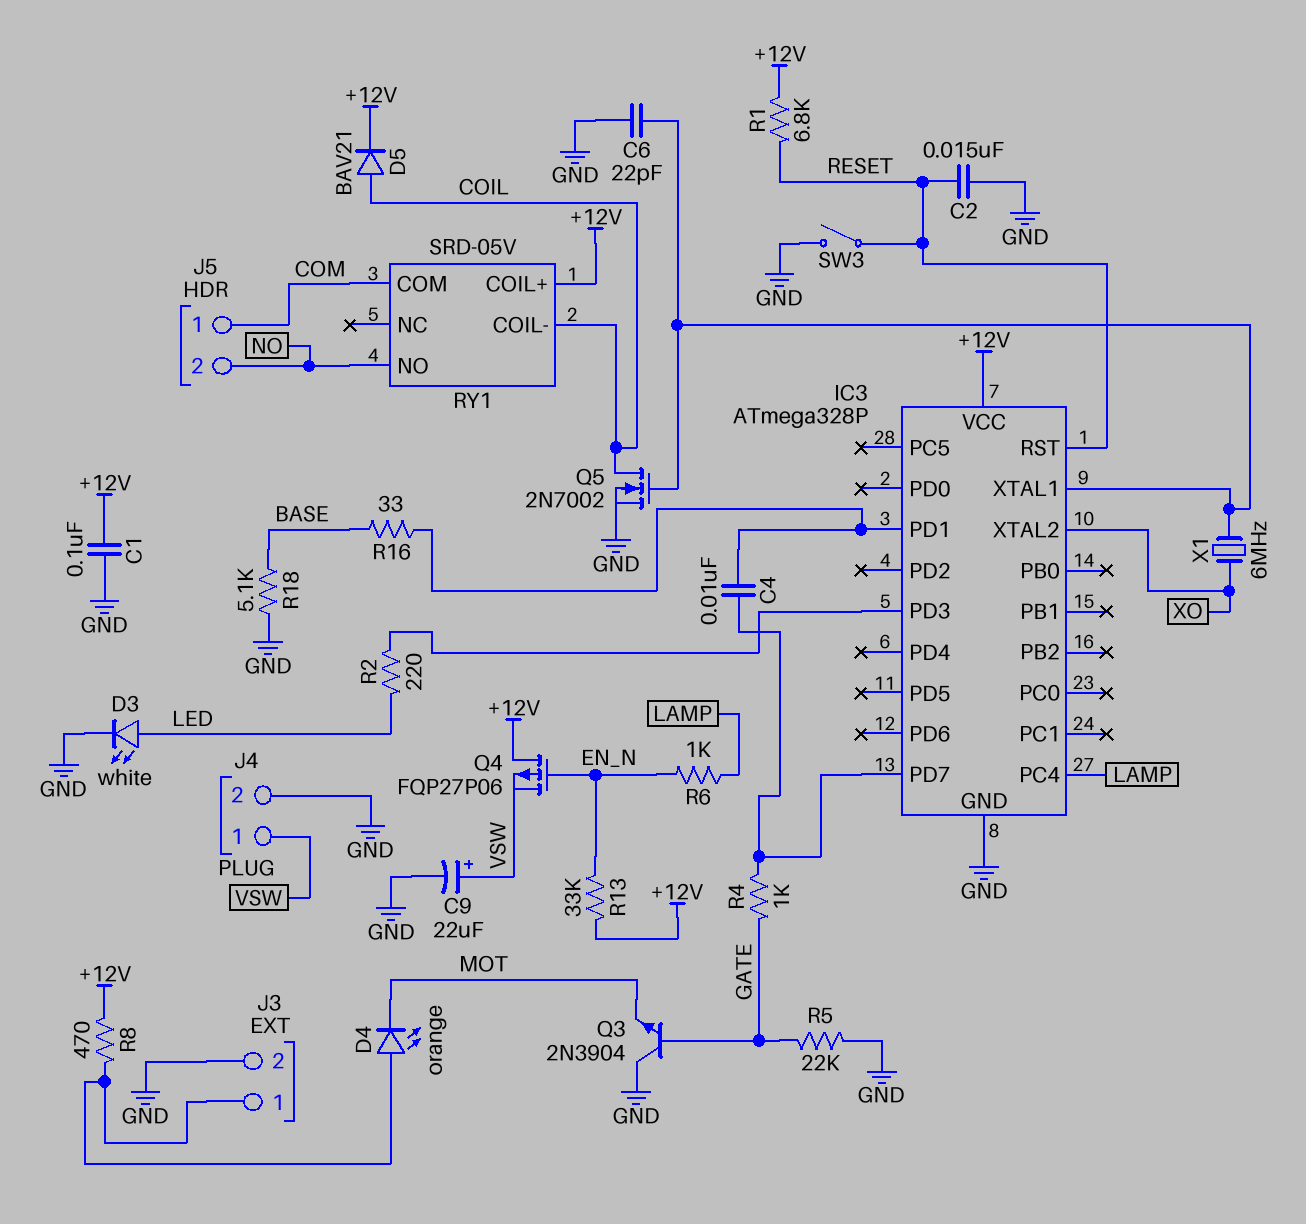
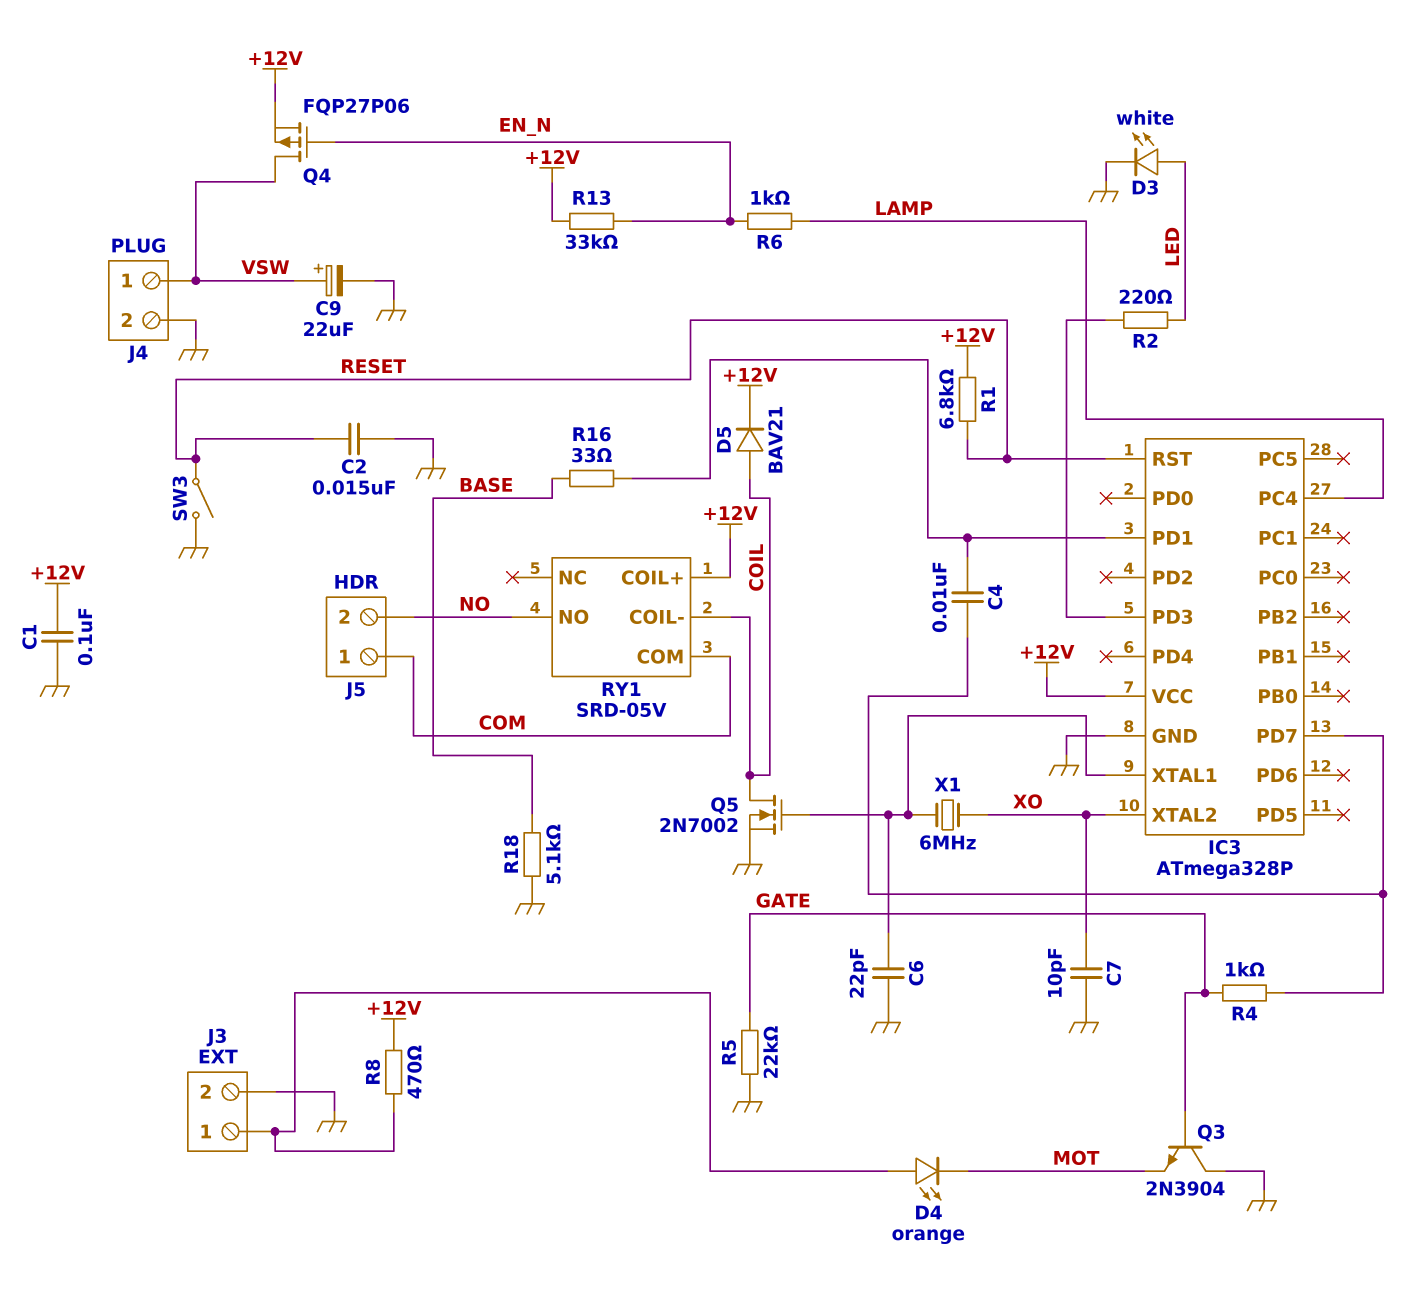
C7: none -> 10pF (GND, XO)
Q4: PMOS FQP27P06 (G EN_N, D +12V, S VSW) -> PMOS FQP27P06 (G EN_N, D VSW, S +12V)

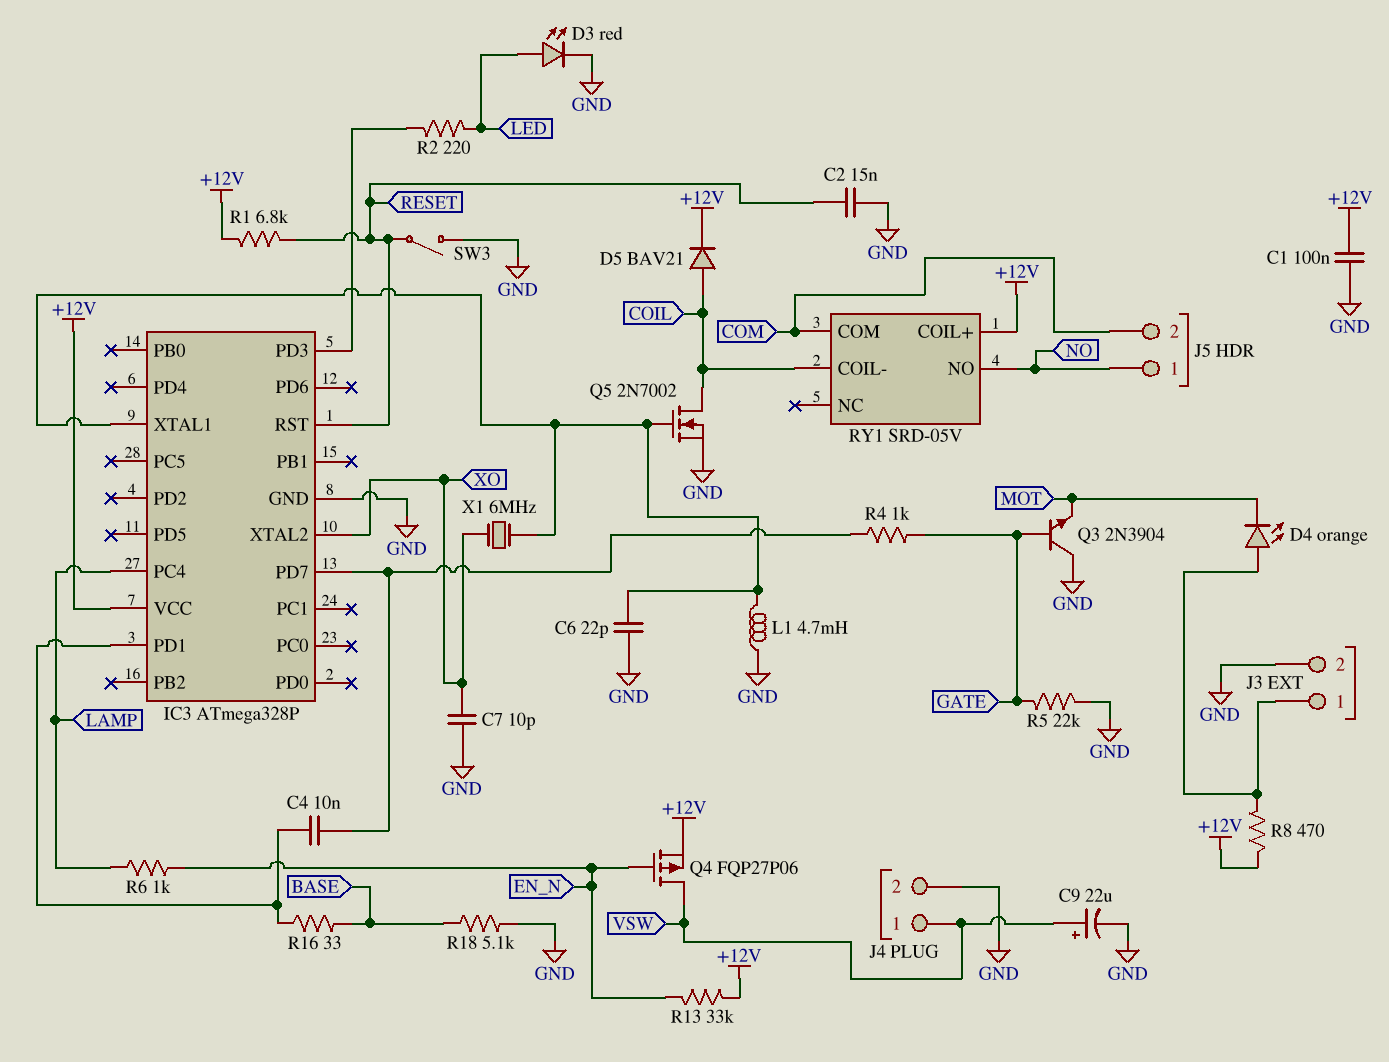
D3: LED white (A LED, K GND) -> LED red (A LED, K GND)
J5 pin 1: COM -> NO
J5 pin 2: NO -> COM
L1: none -> 4.7mH (GND, IC3/XTAL1)

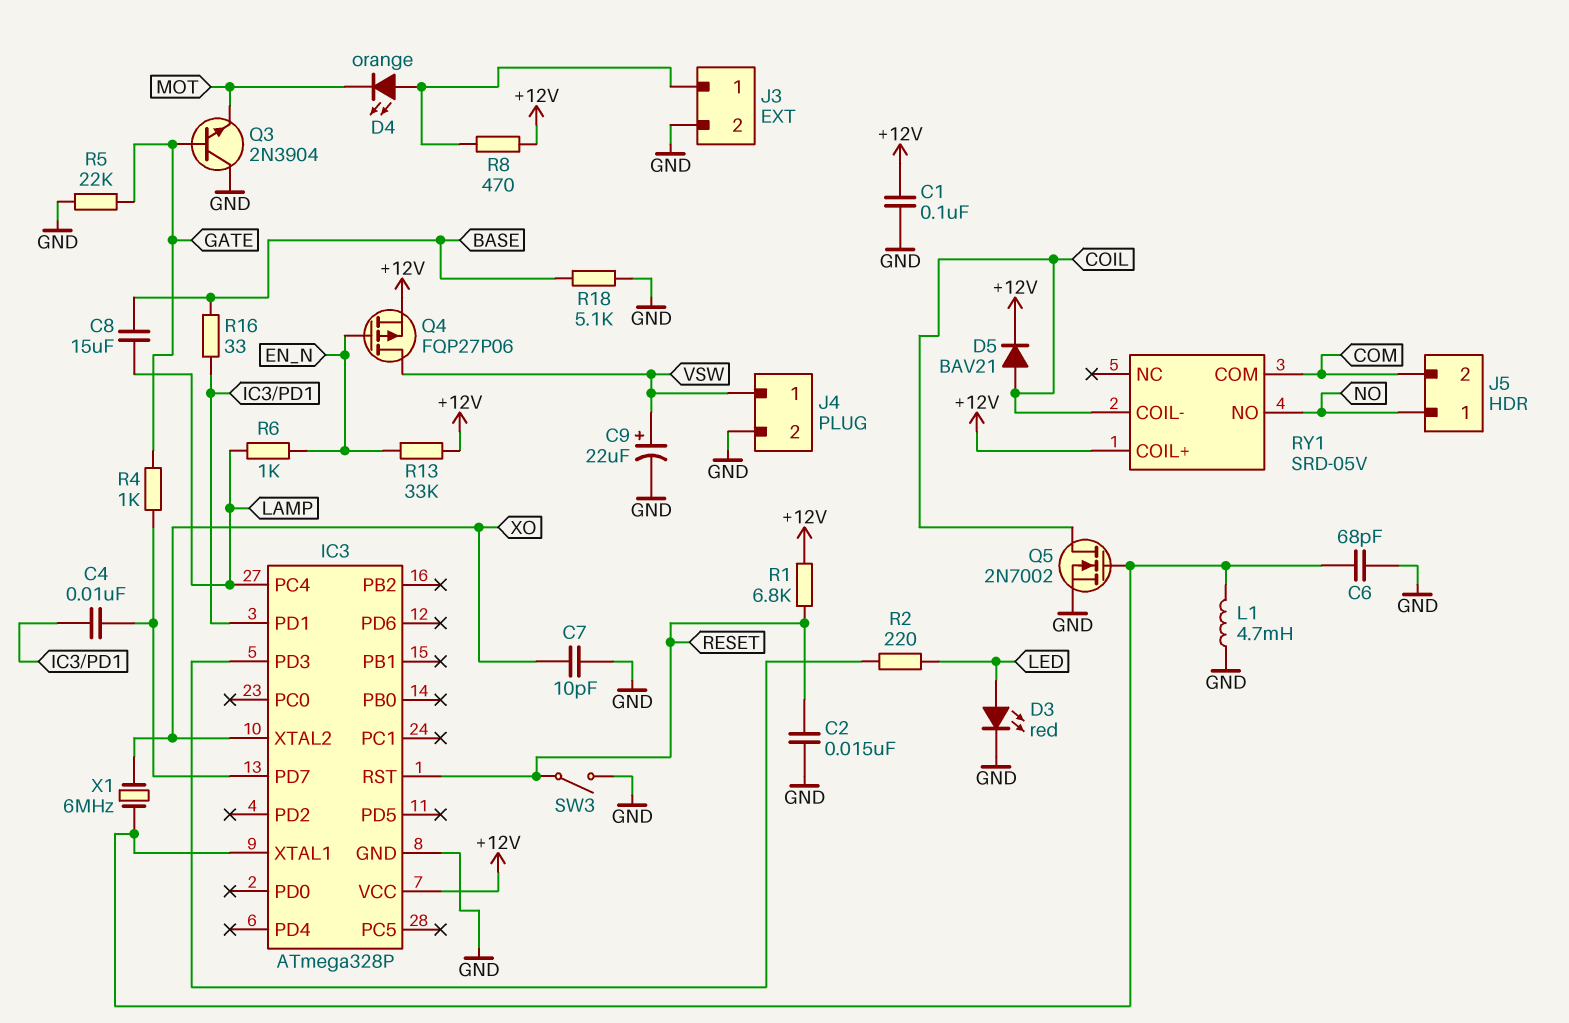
C6: 22pF (GND, IC3/XTAL1) -> 68pF (GND, IC3/XTAL1)
C8: none -> 15uF (BASE, LAMP)

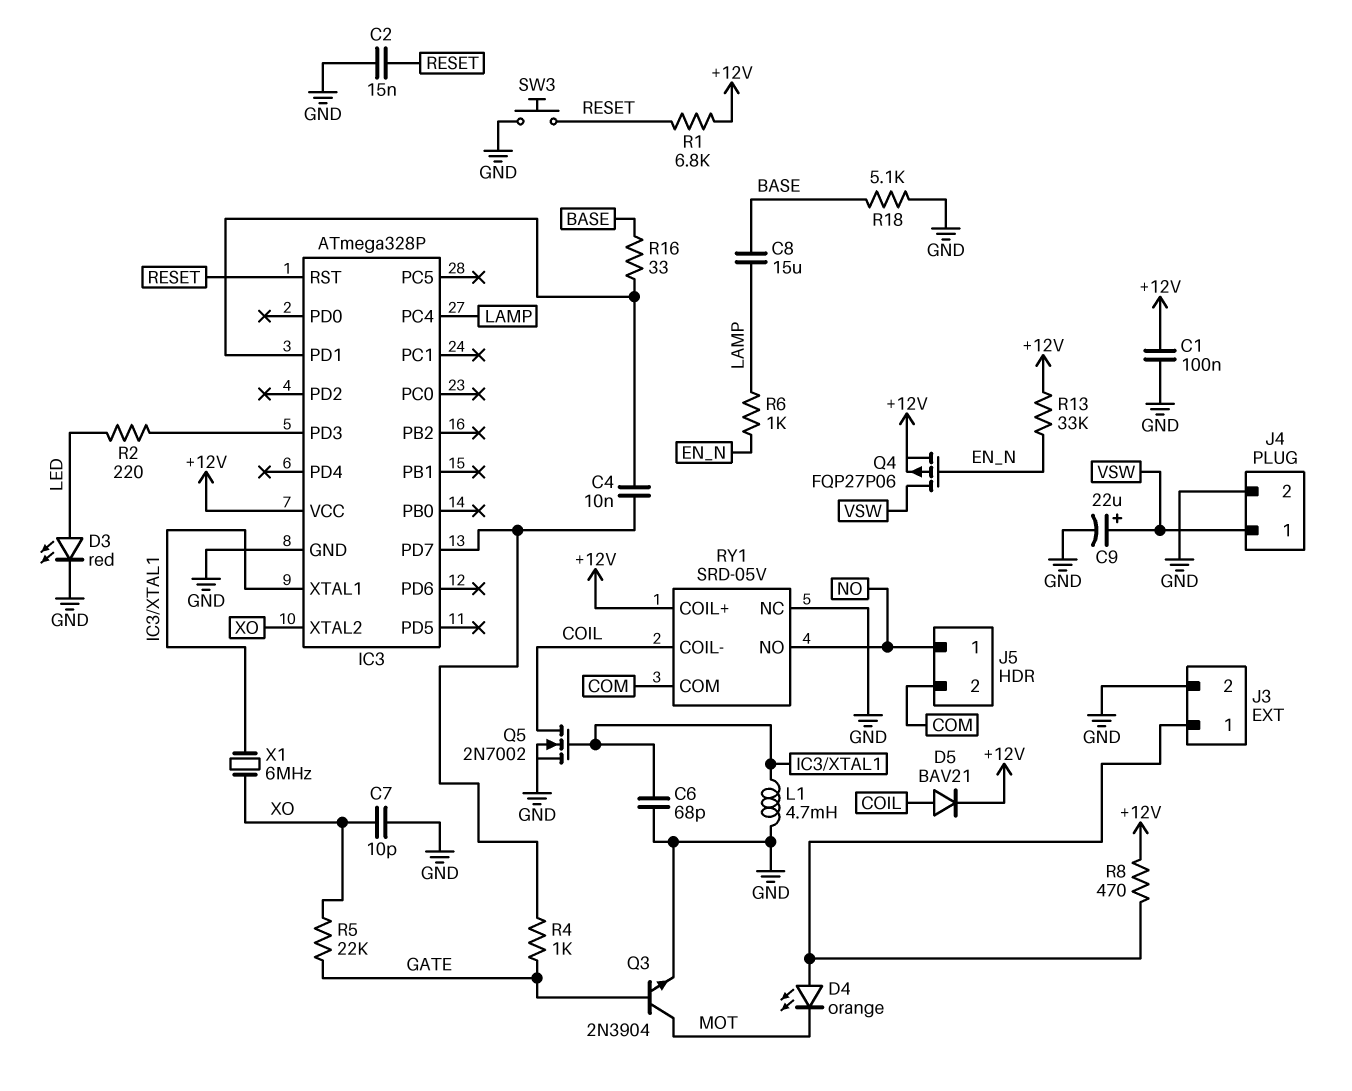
Q3: NPN 2N3904 (B GATE, C GND, E MOT) -> NPN 2N3904 (B GATE, C MOT, E GND)
R5: 22k (GATE, GND) -> 22k (GATE, XO)
RY1 pin NC: none -> GND
SW3: switch (GND, RESET) -> button (GND, RESET)

